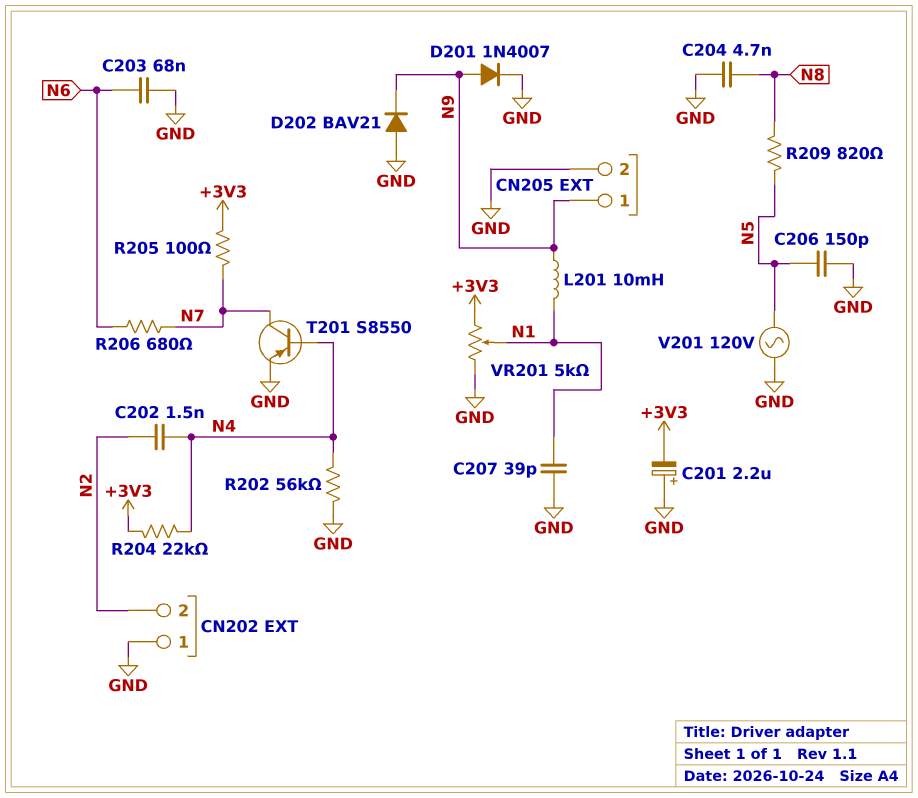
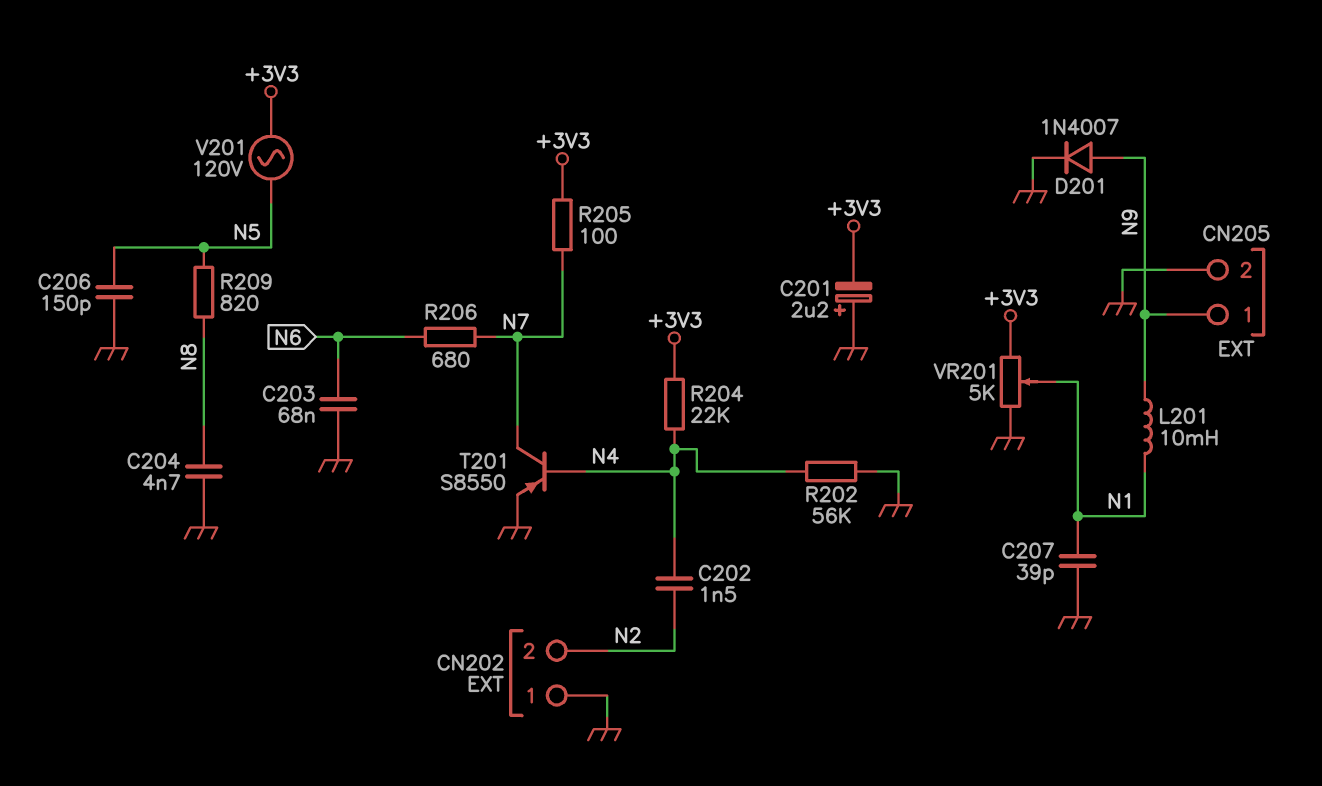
D202: diode BAV21 (A GND, K N9) -> none
V201: AC 120V (GND, N5) -> AC 120V (+3V3, N5)

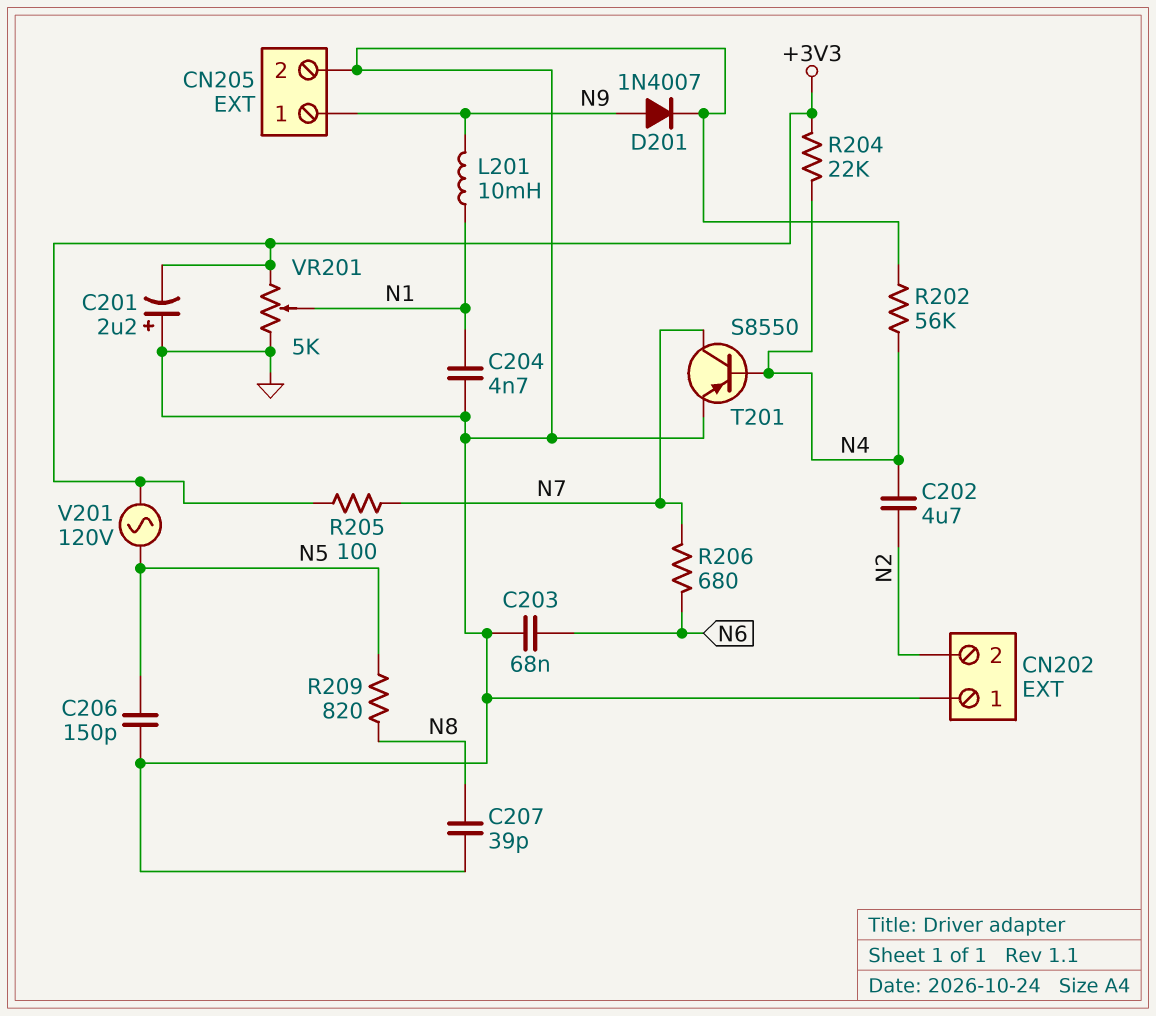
C202: 1.5nF (N2, N4) -> 4.7uF (N2, N4)
C204: 4.7nF (GND, N8) -> 4.7nF (GND, N1)
C207: 39pF (GND, N1) -> 39pF (GND, N8)

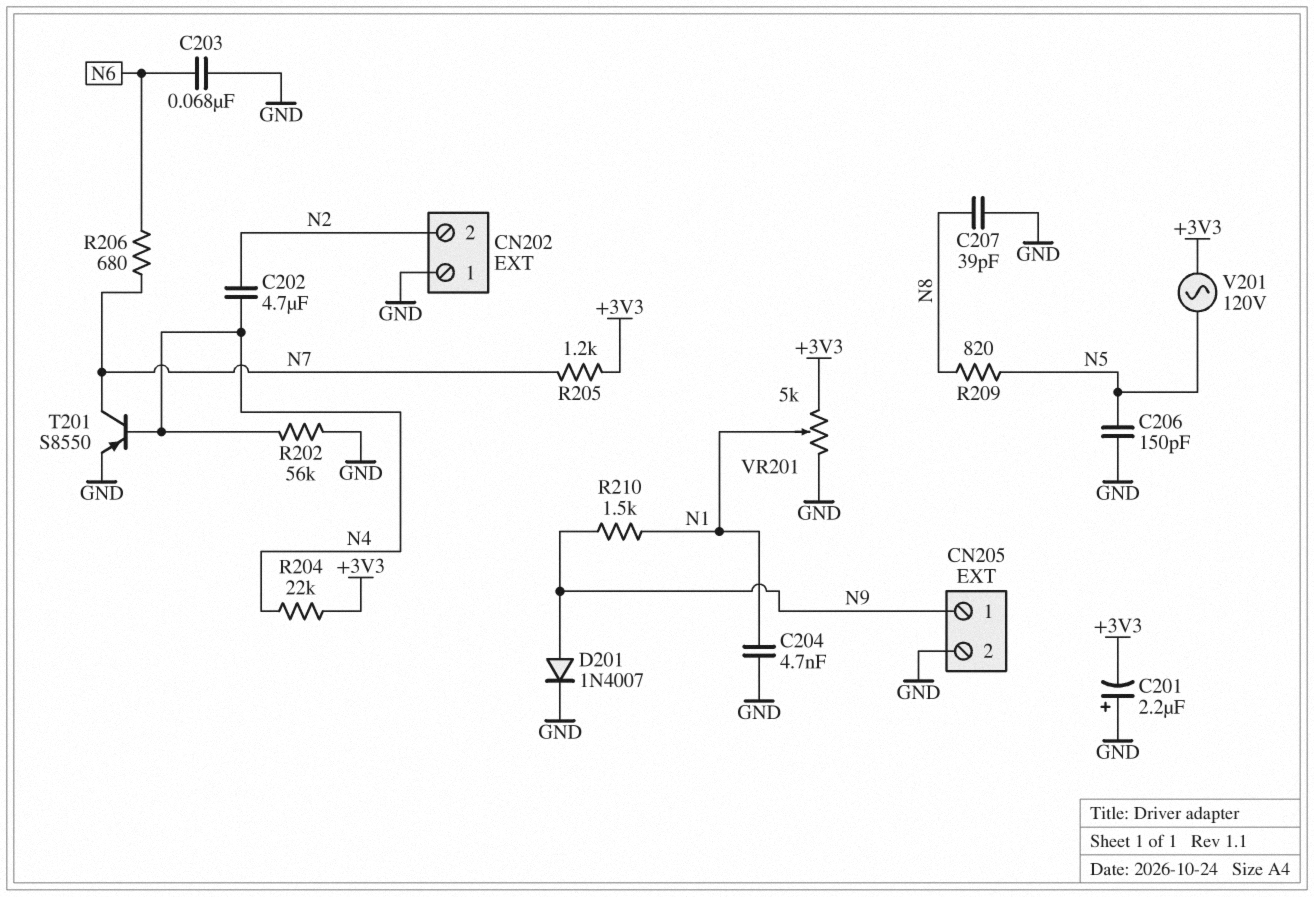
L201: 10mH (N1, N9) -> none
R205: 100 (+3V3, N7) -> 1.2k (+3V3, N7)
R210: none -> 1.5k (N1, N9)

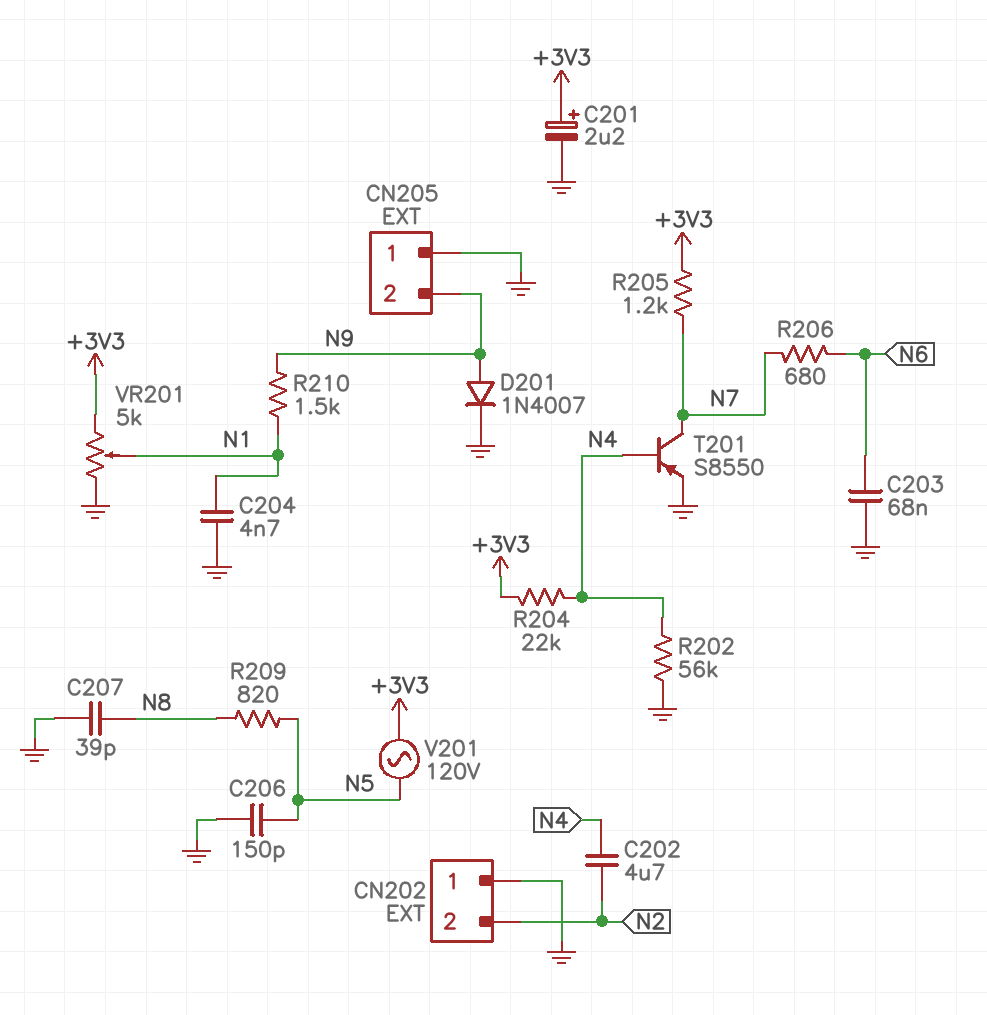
C201: 2.2uF (plus GND, minus +3V3) -> 2.2uF (plus +3V3, minus GND)
CN205 pin 1: N9 -> GND
CN205 pin 2: GND -> N9

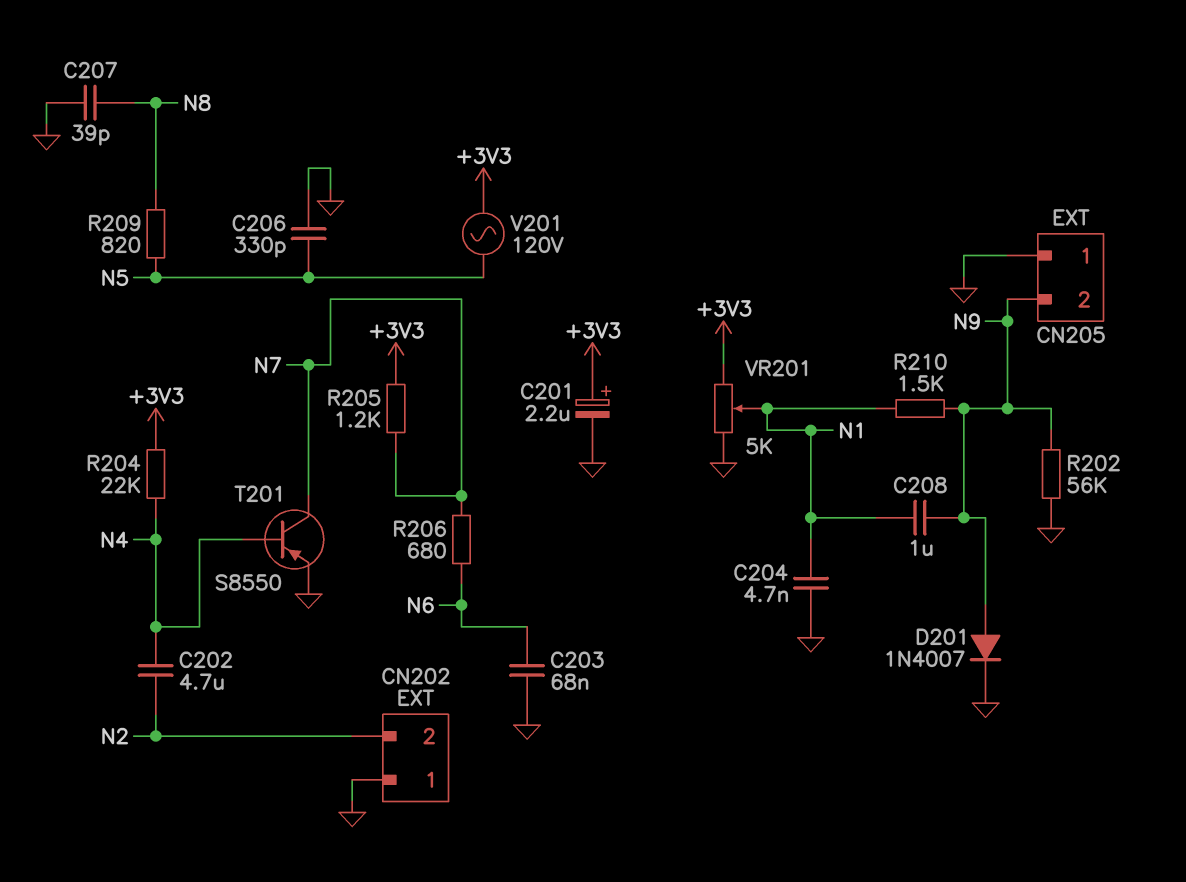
C206: 150pF (GND, N5) -> 330pF (GND, N5)
C208: none -> 1uF (N1, N9)
R202: 56k (GND, N4) -> 56k (GND, N9)

